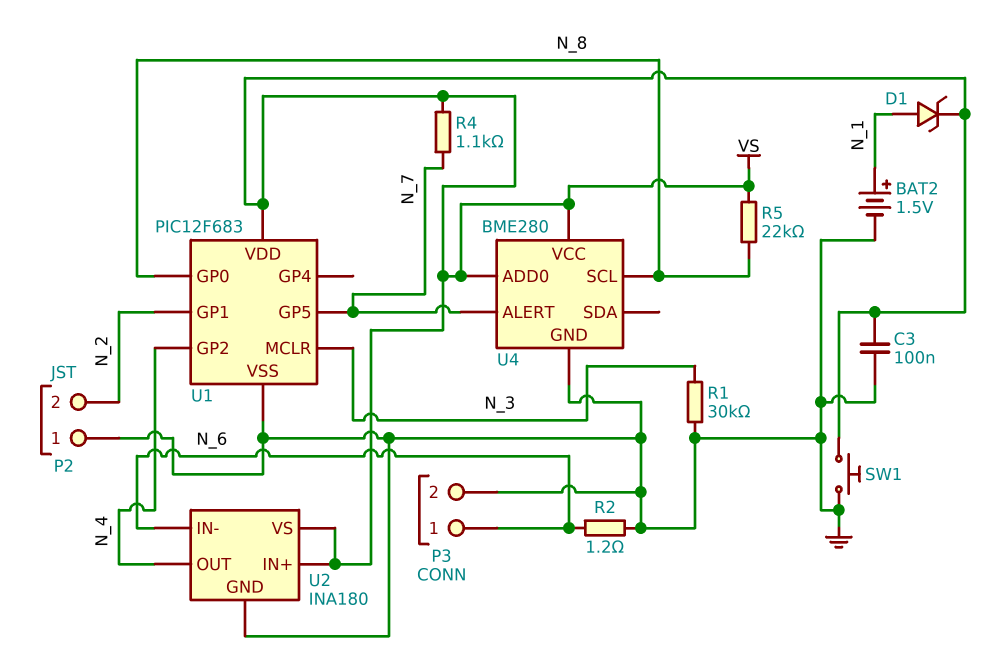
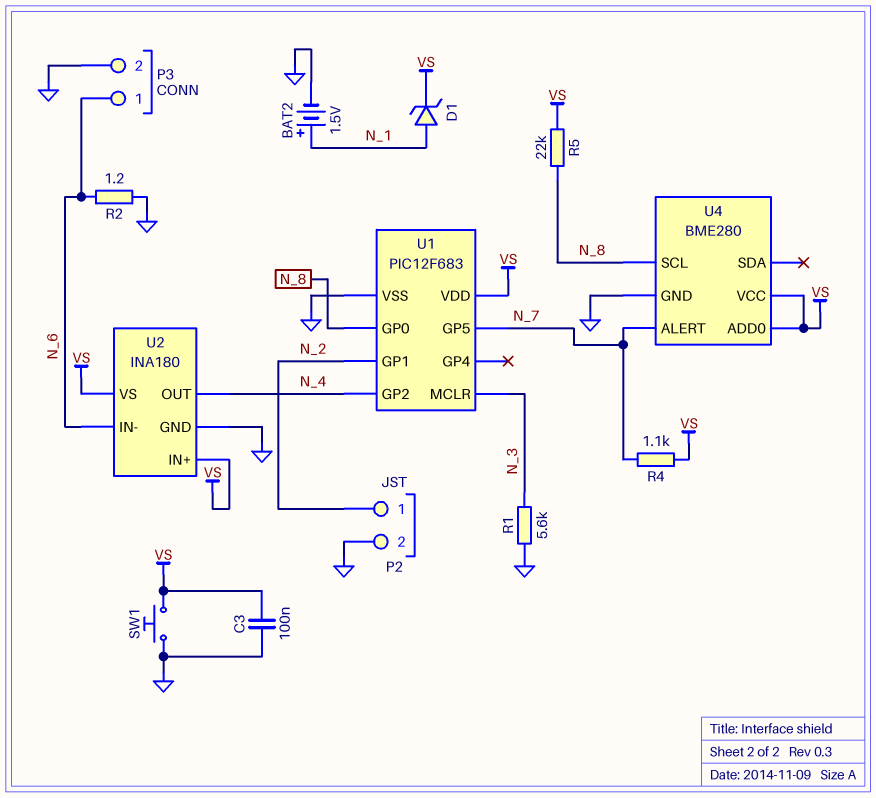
P2 pin 1: GND -> N_2
P2 pin 2: N_2 -> GND
R1: 30k (GND, N_3) -> 5.6k (GND, N_3)

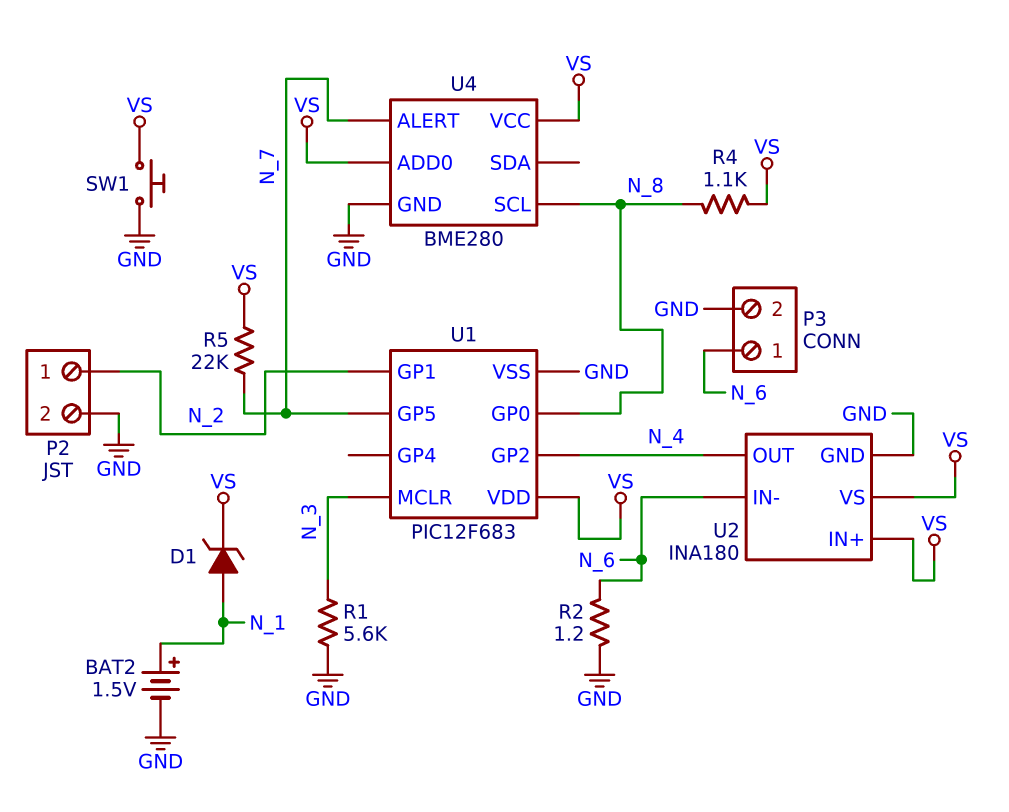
C3: 100nF (GND, VS) -> none
R4: 1.1k (N_7, VS) -> 1.1k (N_8, VS)
R5: 22k (N_8, VS) -> 22k (N_7, VS)

